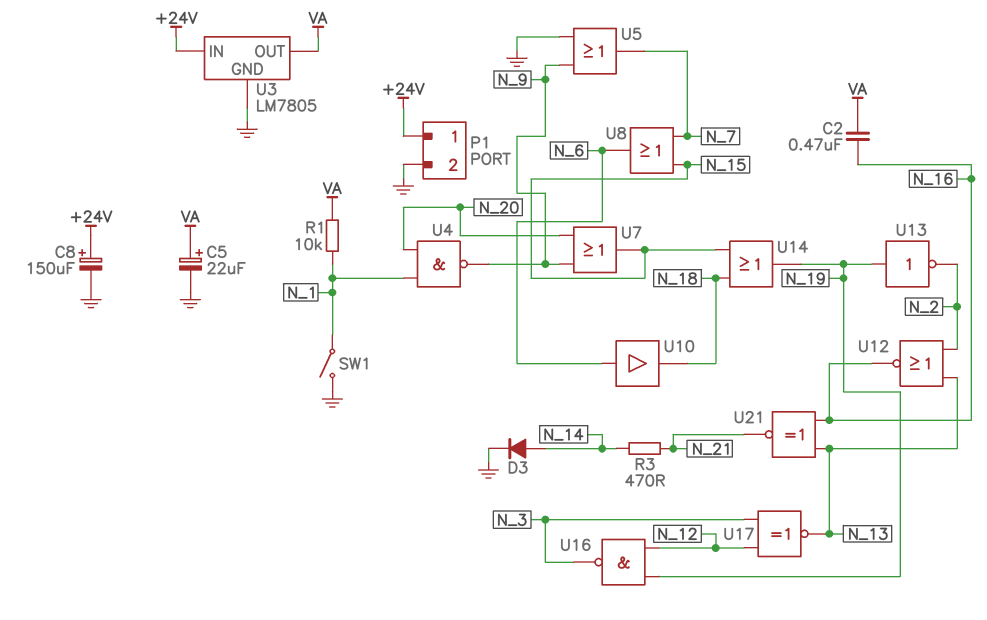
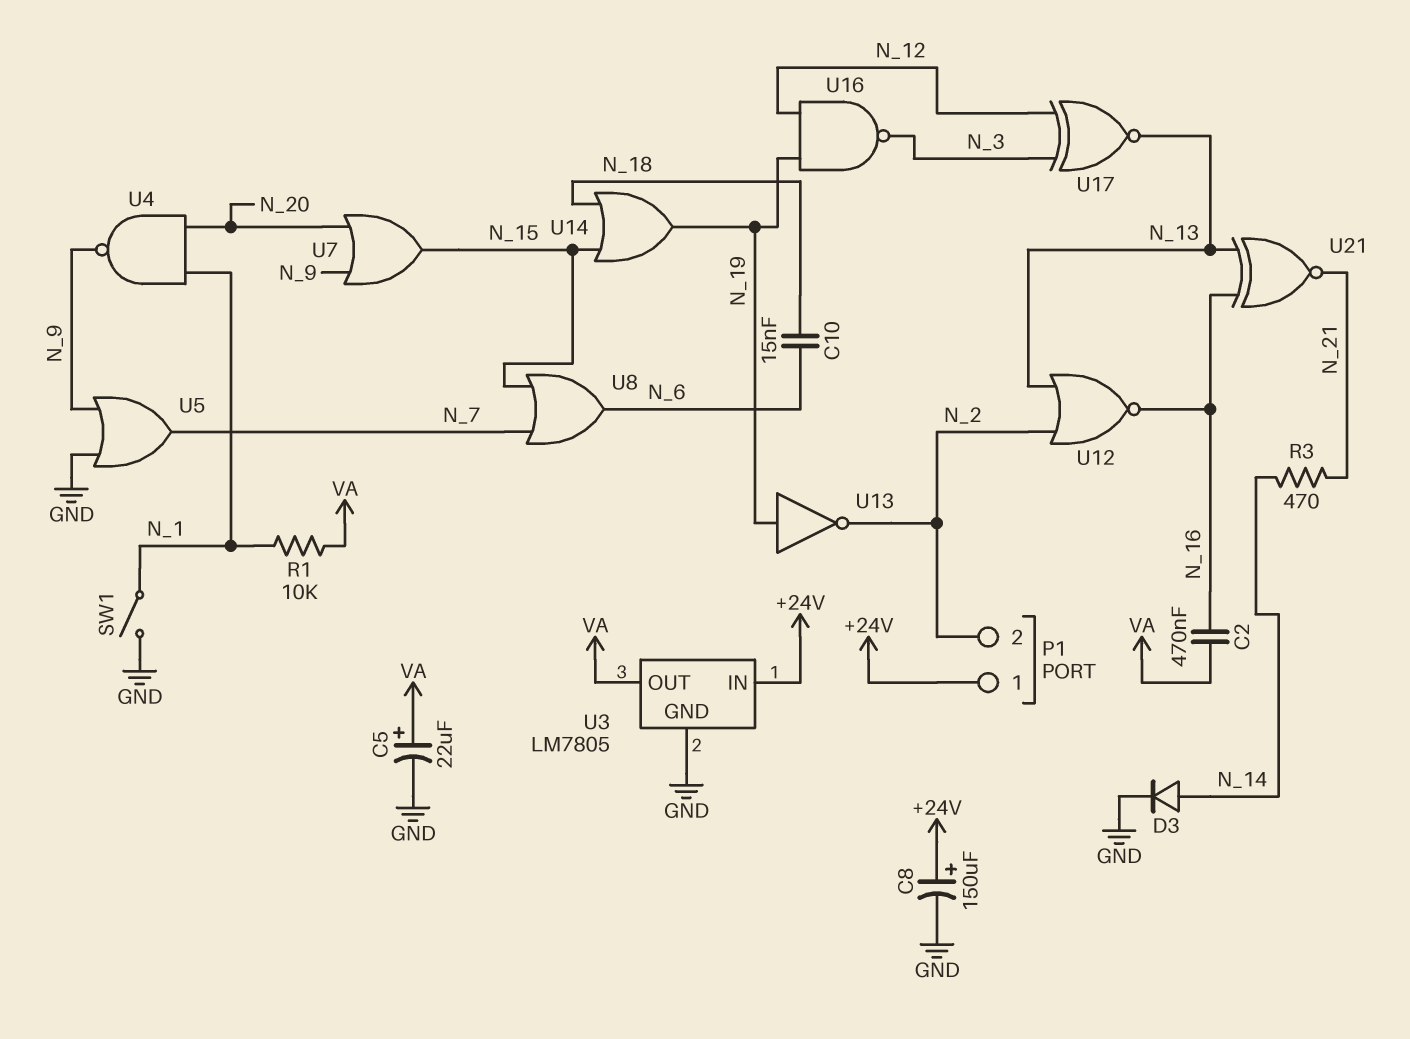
C10: none -> 15nF (N_6, N_18)
P1 pin 2: GND -> N_2
U10: buffer (in N_6, out N_18) -> none

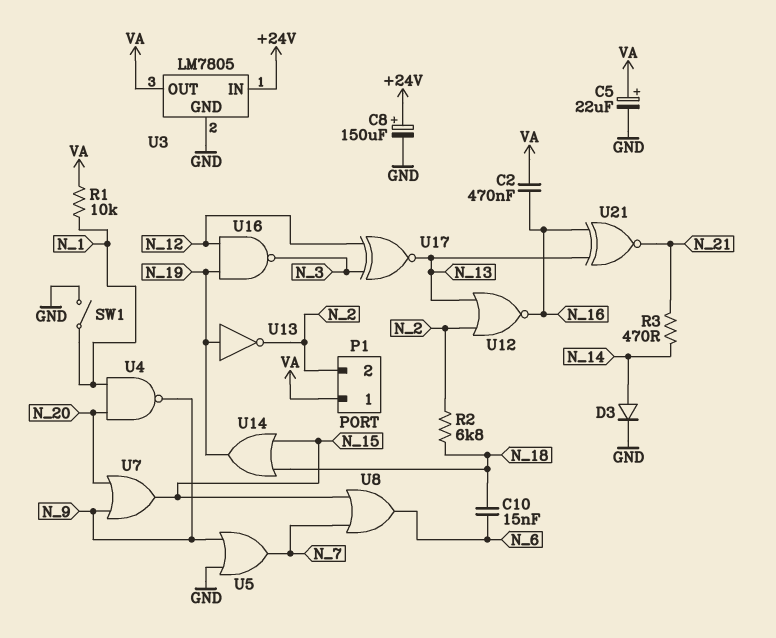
P1 pin 1: +24V -> VA
R2: none -> 6.8k (N_2, N_18)

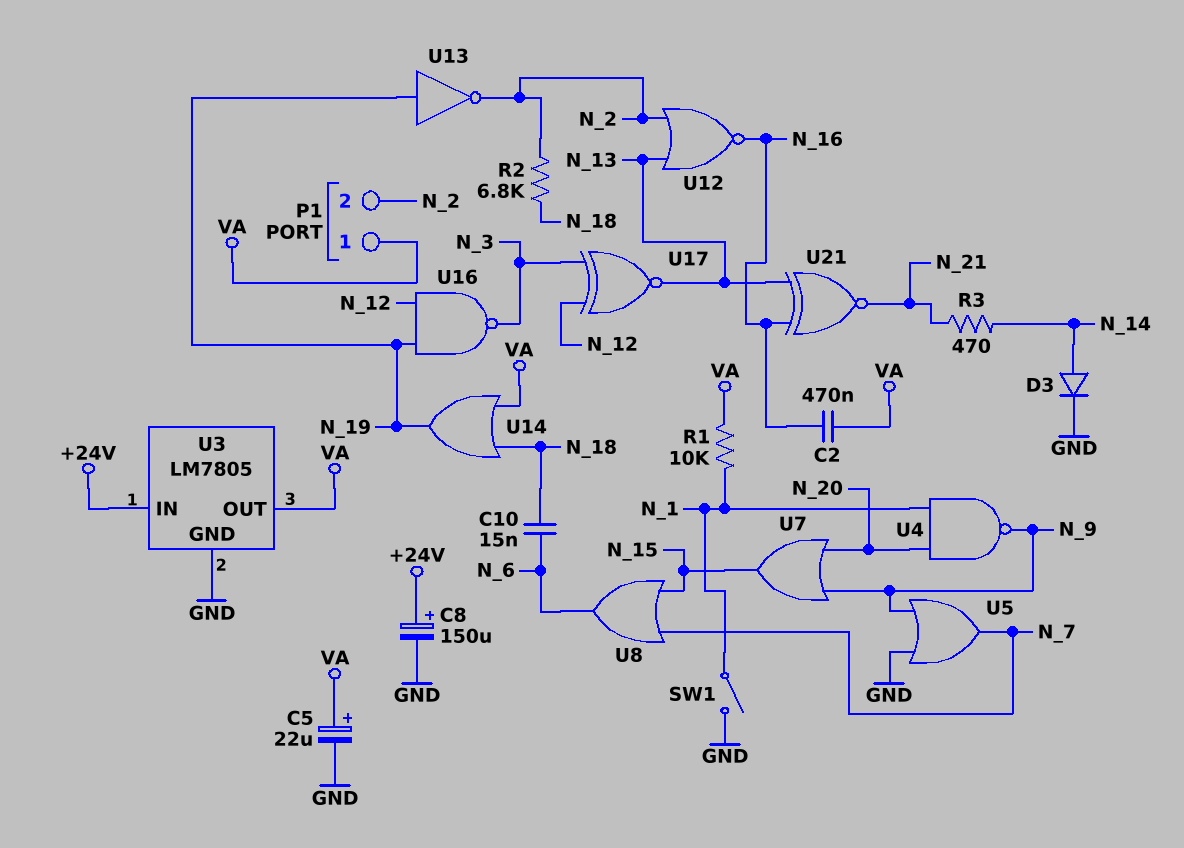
U14: OR (in N_15, in N_18, out N_19) -> OR (in N_18, in VA, out N_19)

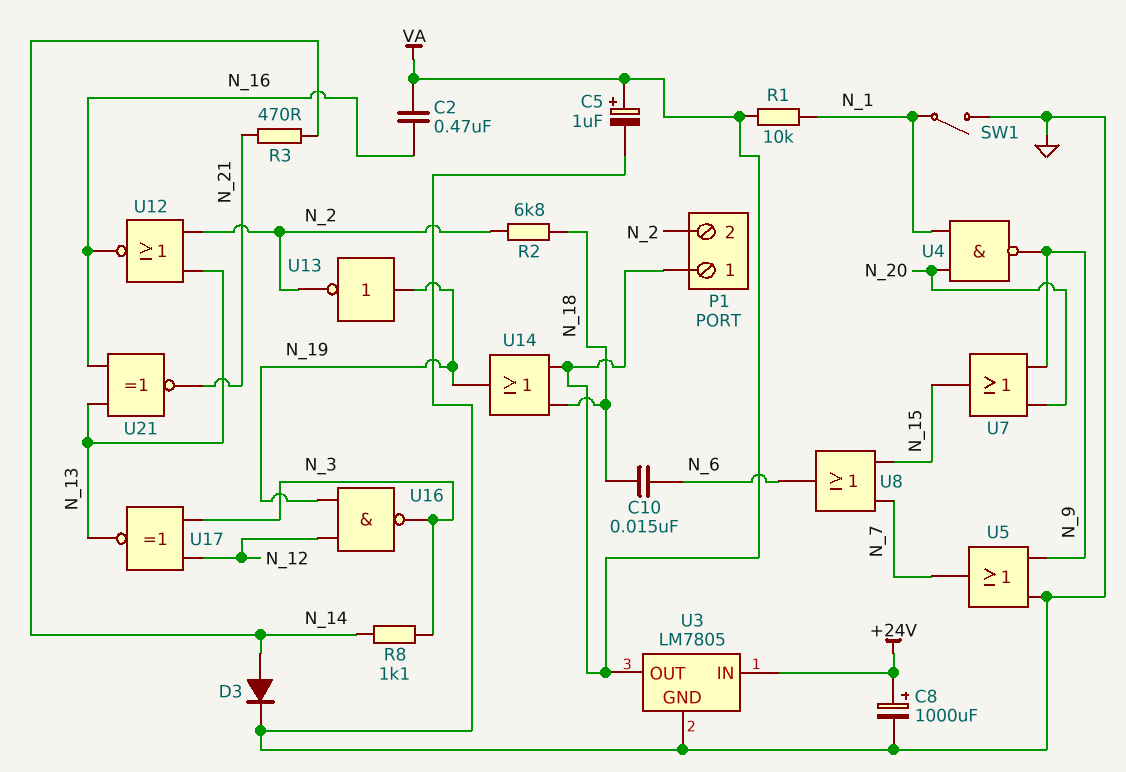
C5: 22uF (plus VA, minus GND) -> 1uF (plus VA, minus GND)
C8: 150uF (plus +24V, minus GND) -> 1000uF (plus +24V, minus GND)
R8: none -> 1.1k (N_3, N_14)

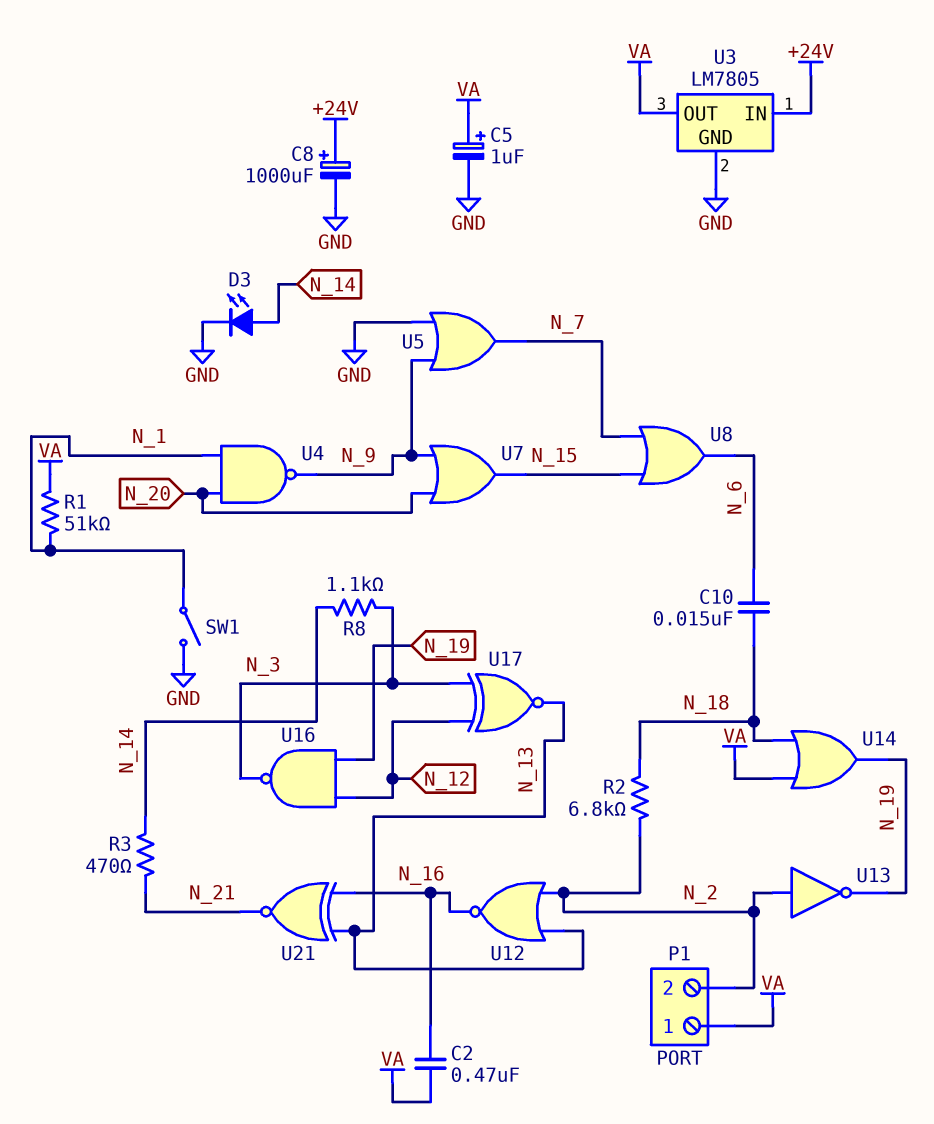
D3: diode (A N_14, K GND) -> LED (A N_14, K GND)
R1: 10k (N_1, VA) -> 51k (N_1, VA)
U13: NOT (in N_19, out N_2) -> NOT (in N_2, out N_19)

